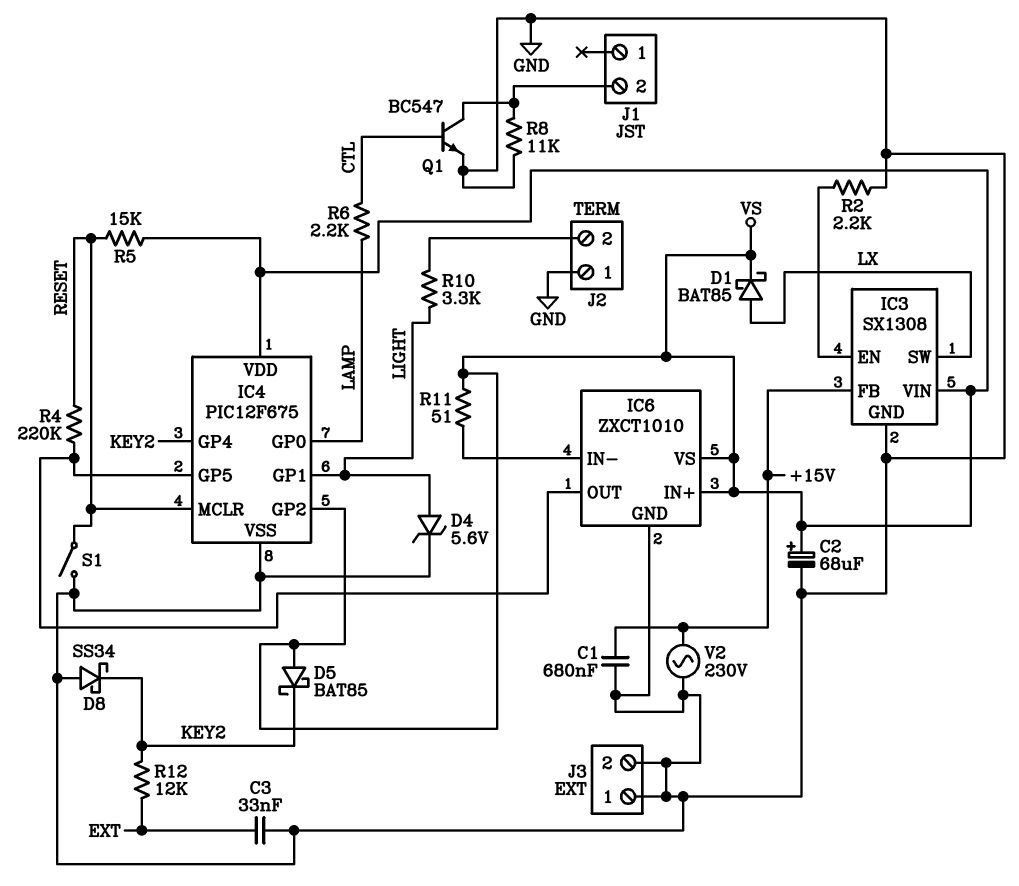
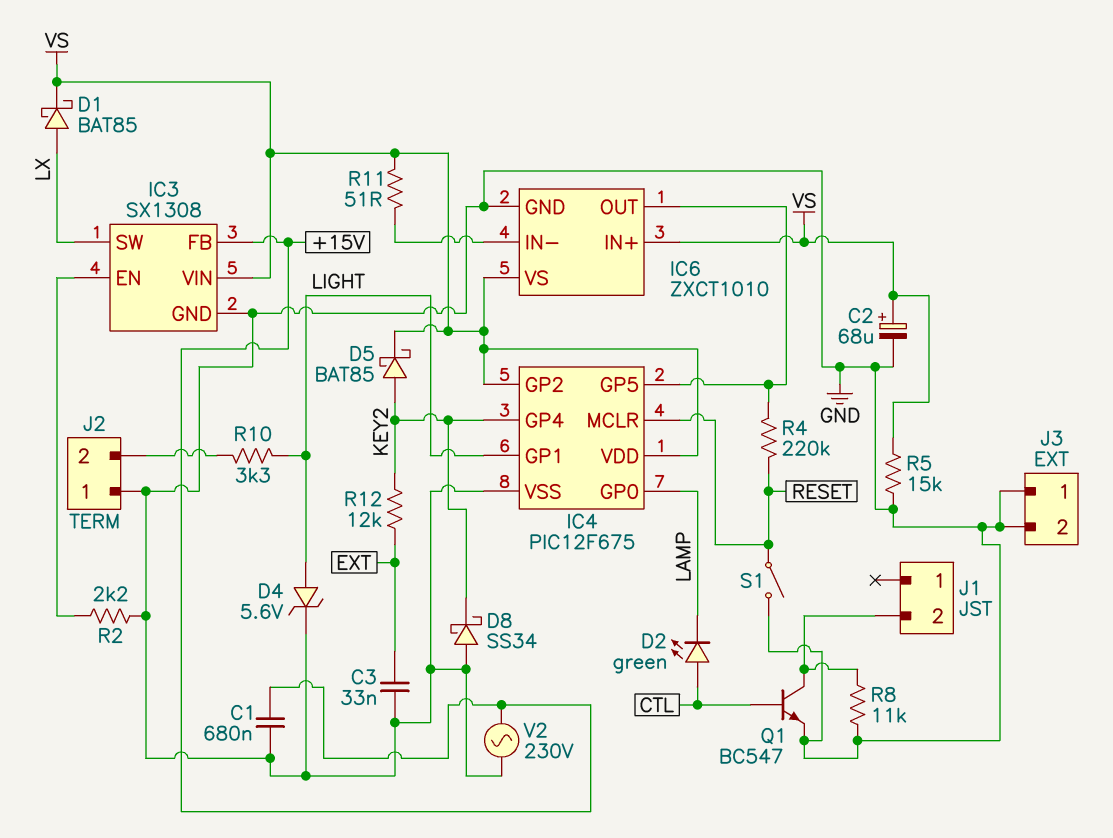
D2: none -> LED green (A CTL, K LAMP)
D5: schottky BAT85 (A VS, K KEY2) -> schottky BAT85 (A KEY2, K VS)
R5: 15k (RESET, VS) -> 15k (GND, VS)
R6: 2.2k (CTL, LAMP) -> none

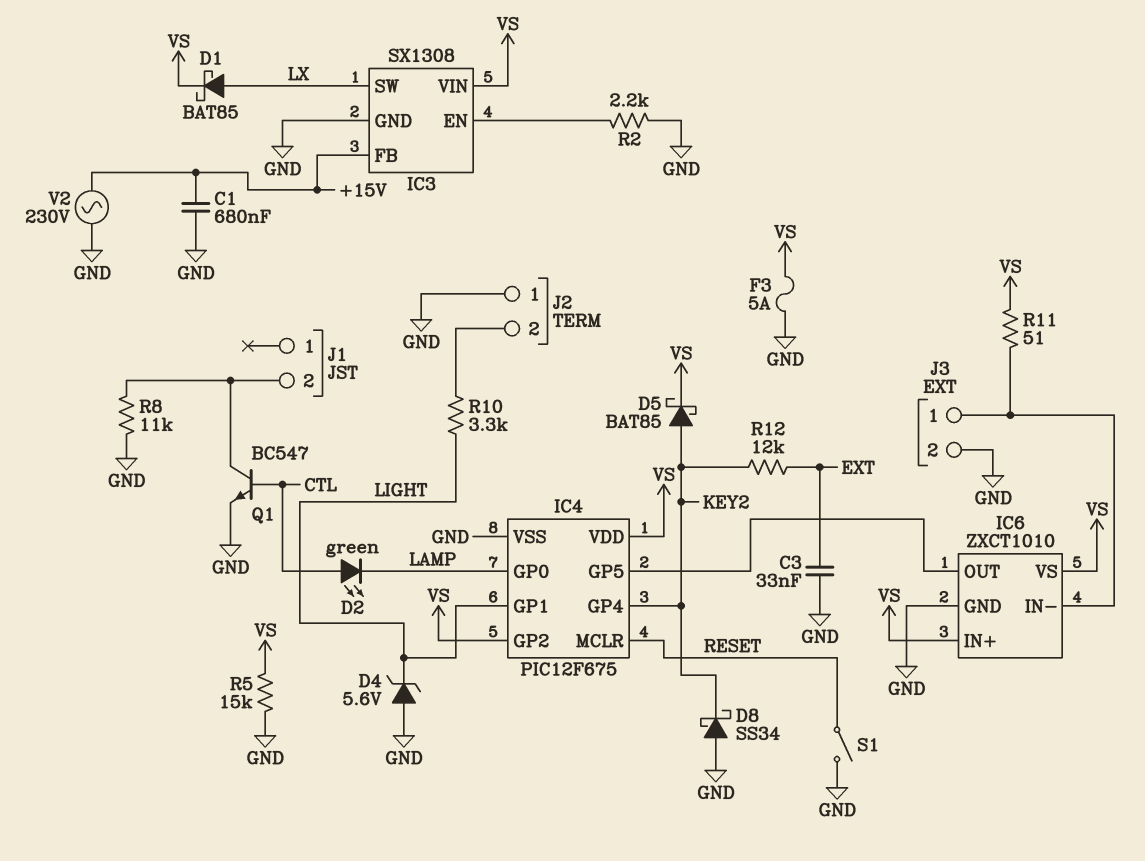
C2: 68uF (plus VS, minus GND) -> none
D4: zener 5.6V (A LIGHT, K GND) -> zener 5.6V (A GND, K LIGHT)
F3: none -> 5A (GND, VS)
J3 pin 1: GND -> IC6/IN-
R4: 220k (IC4/GP5, RESET) -> none

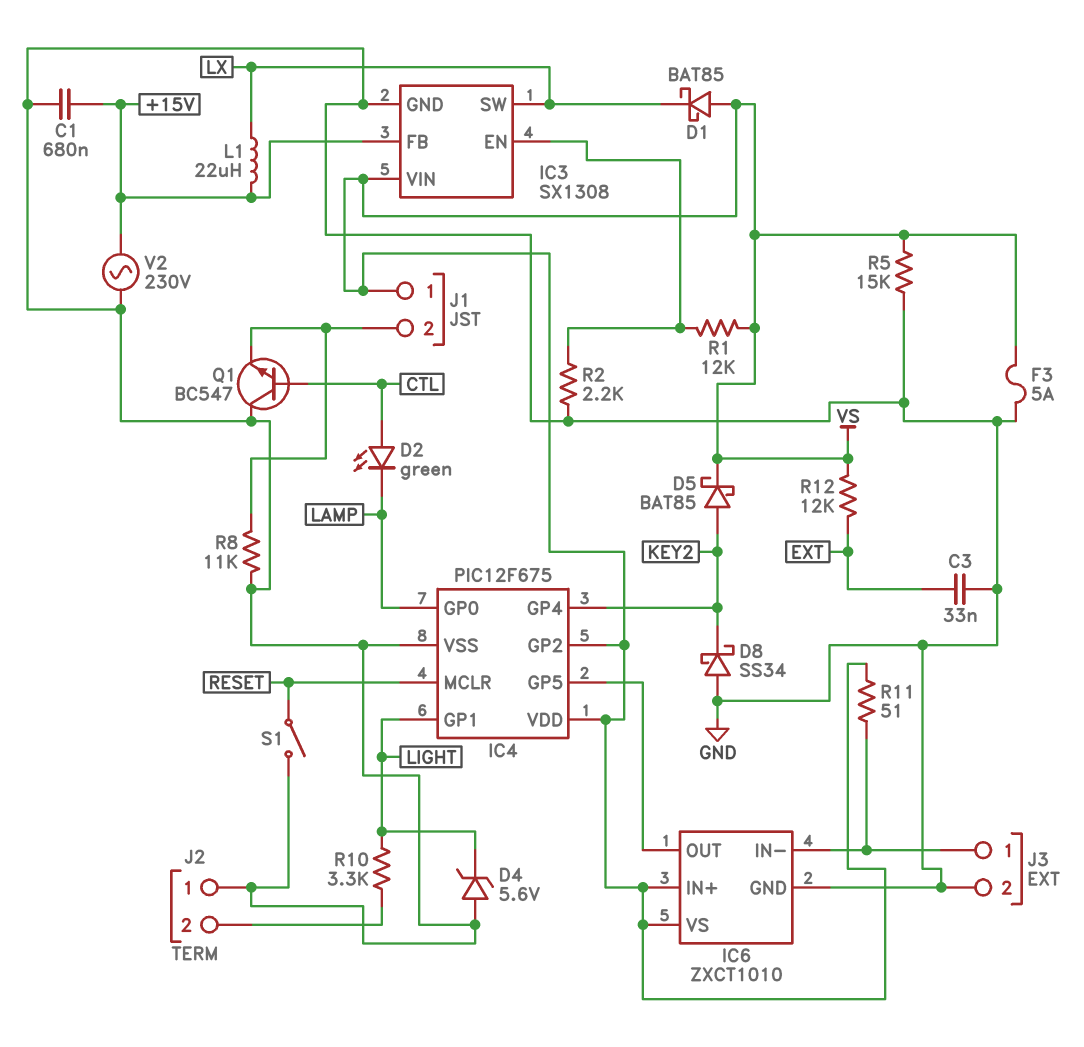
D1: schottky BAT85 (A LX, K VS) -> schottky BAT85 (A VS, K LX)
J1 pin 1: none -> VS
L1: none -> 22uH (+15V, LX)
Q1: NPN BC547 (B CTL, C J1/2, E GND) -> NPN BC547 (B CTL, C GND, E J1/2)
R1: none -> 12k (IC3/EN, VS)
R12: 12k (EXT, KEY2) -> 12k (EXT, VS)

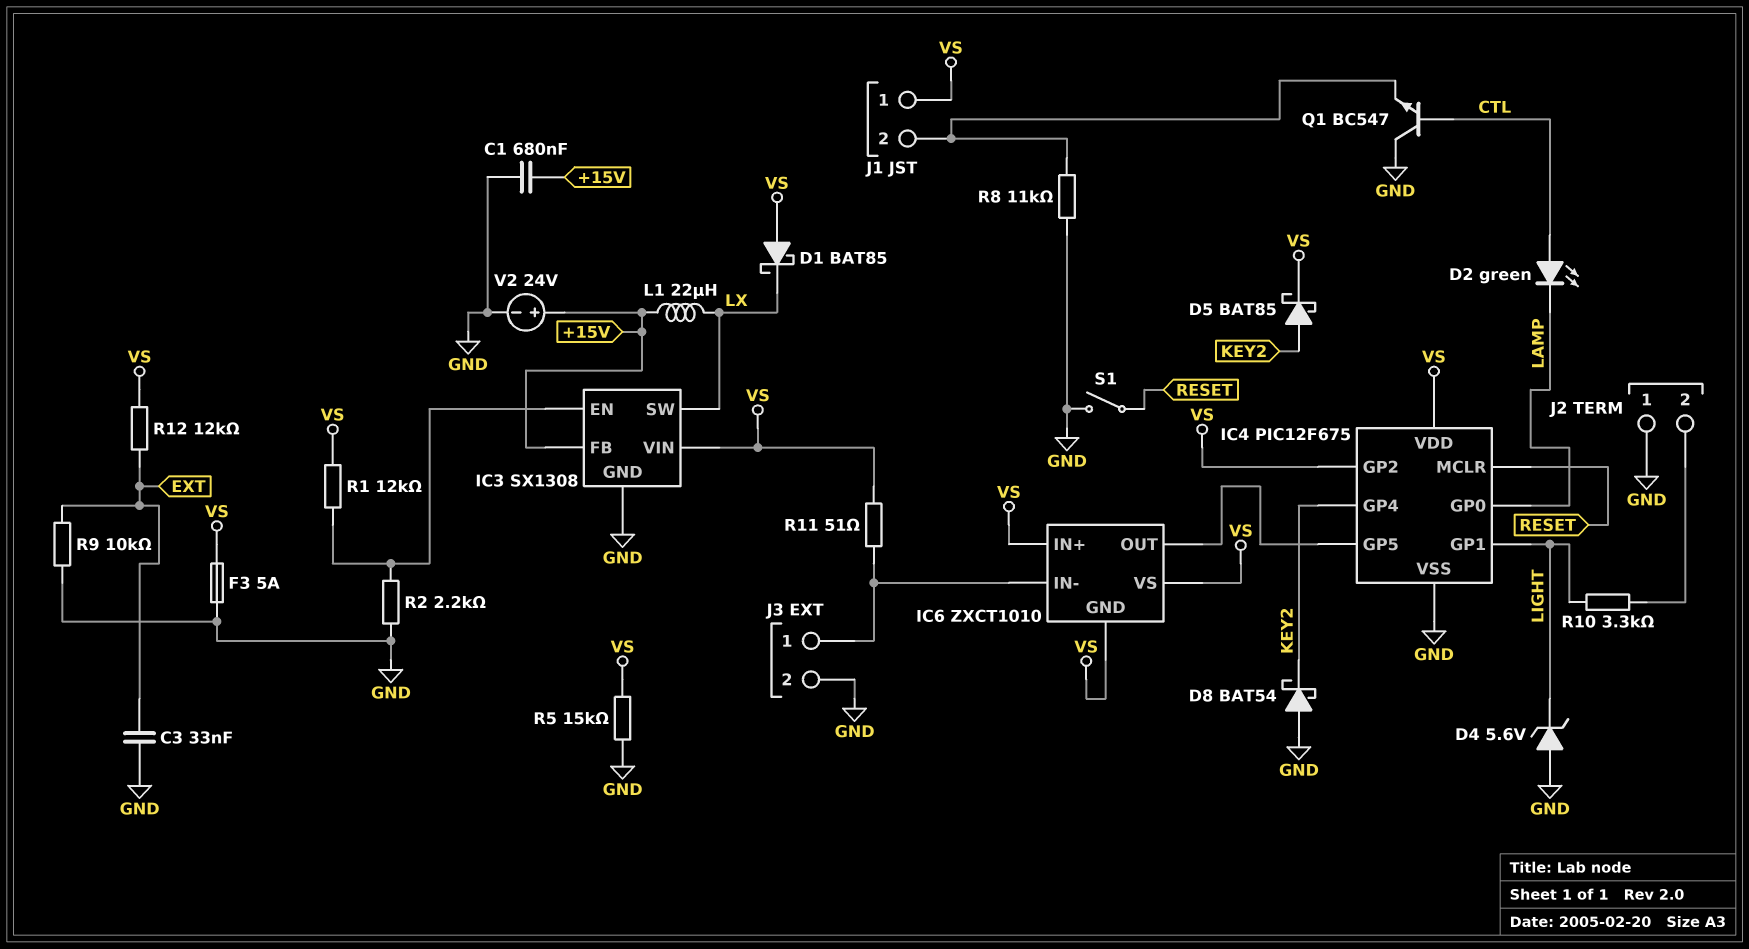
D8: schottky SS34 (A GND, K KEY2) -> schottky BAT54 (A GND, K KEY2)
IC6 pin GND: GND -> VS
R9: none -> 10k (EXT, GND)
V2: AC 230V (+15V, GND) -> 24V (plus +15V, minus GND)

